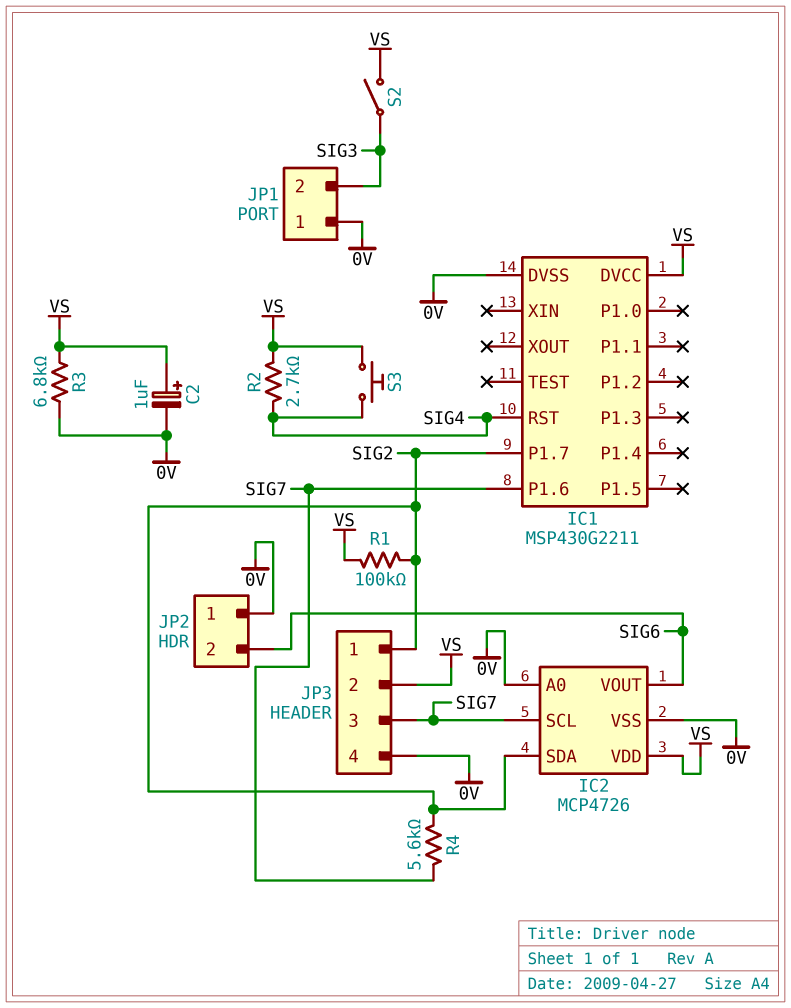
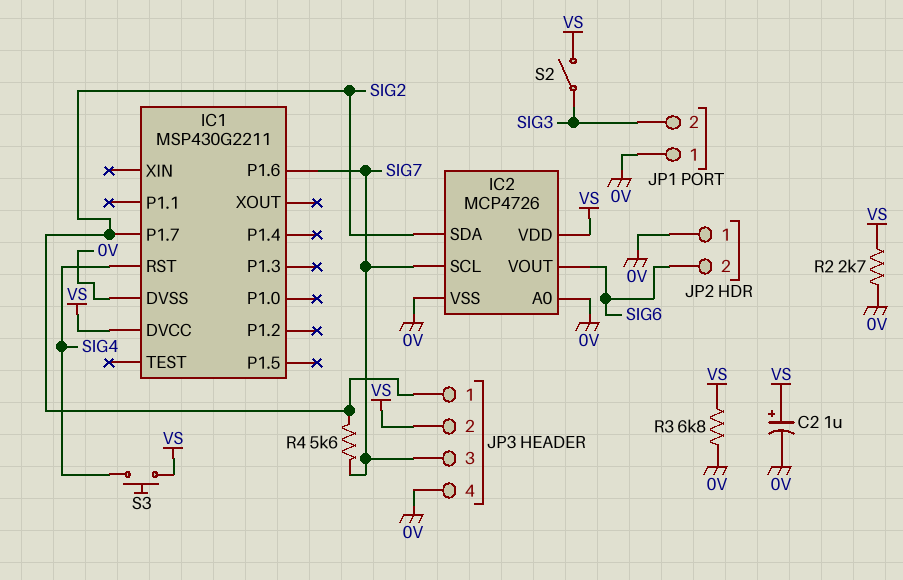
R1: 100k (SIG2, VS) -> none
R2: 2.7k (SIG4, VS) -> 2.7k (0V, VS)

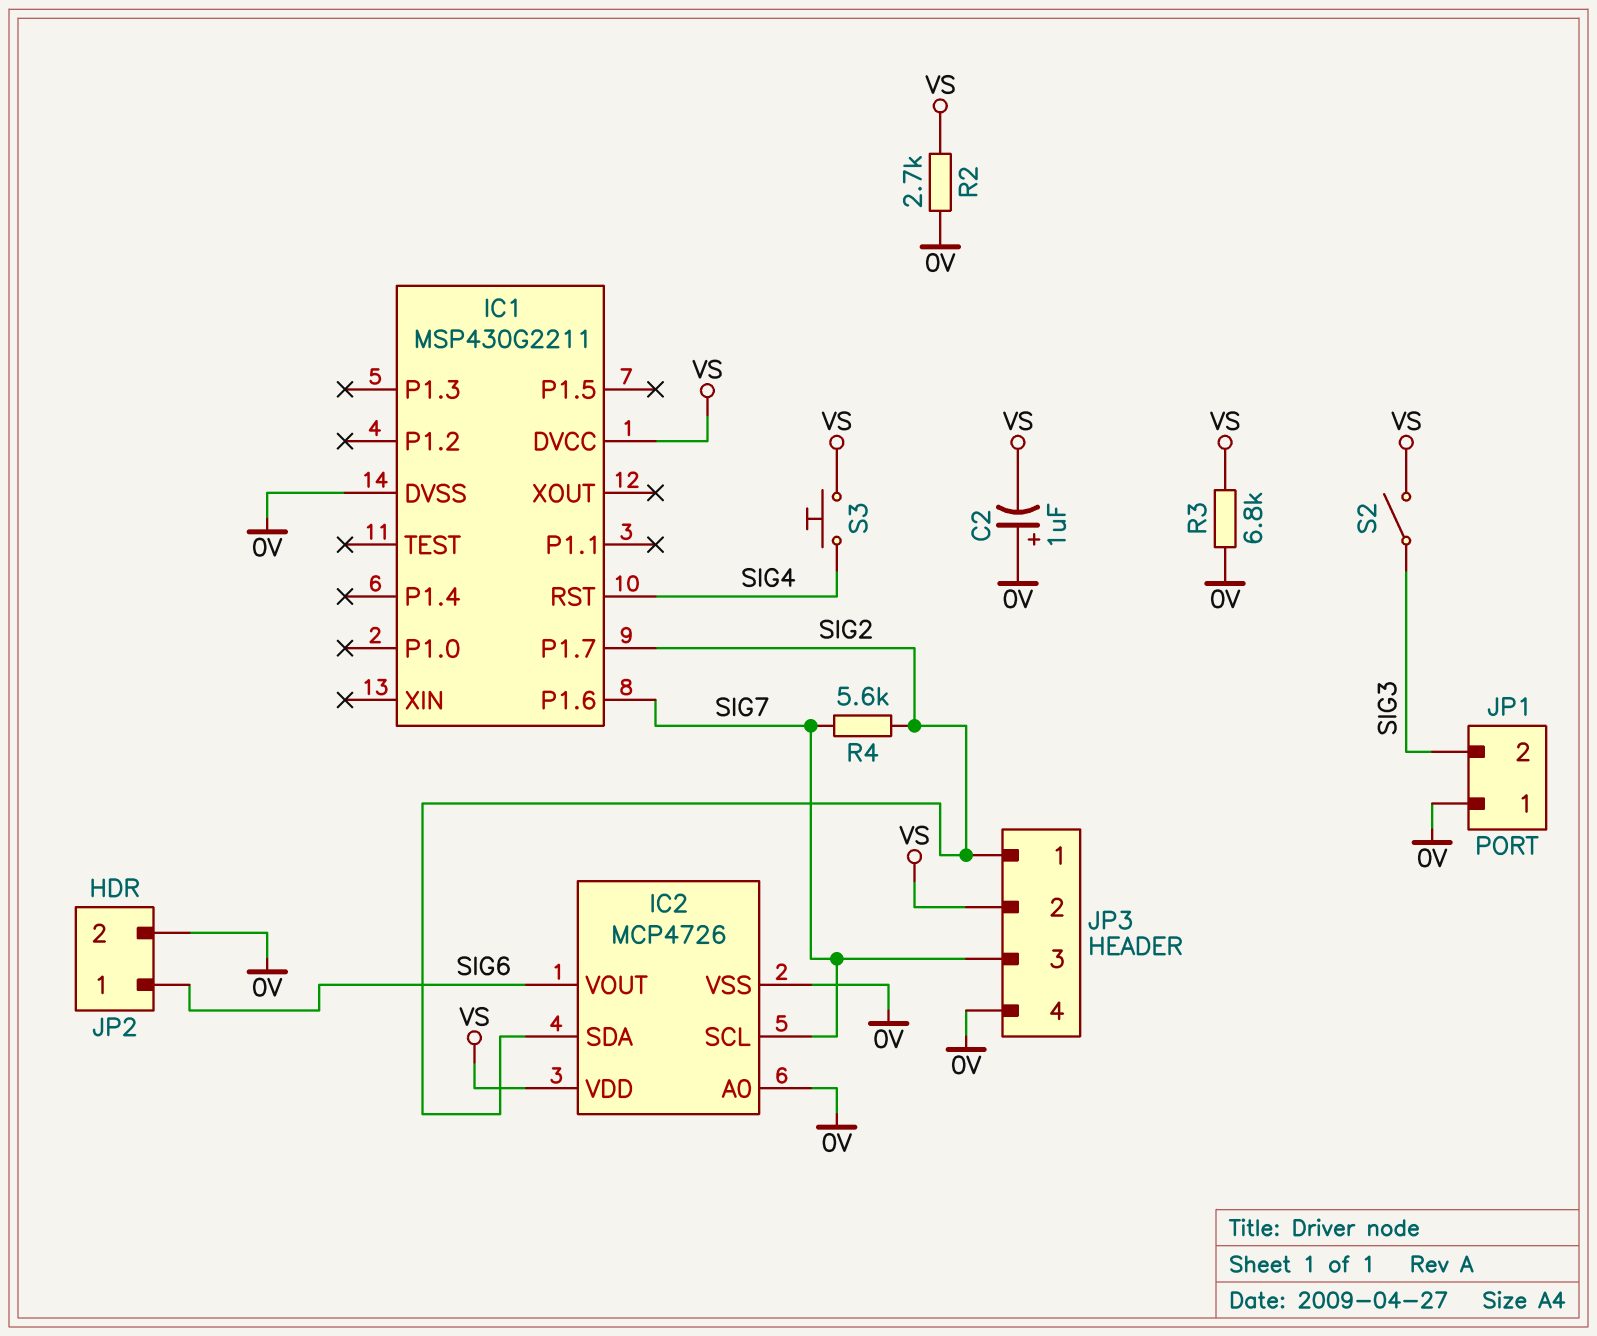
C2: 1uF (plus VS, minus 0V) -> 1uF (plus 0V, minus VS)
JP2 pin 1: 0V -> SIG6
JP2 pin 2: SIG6 -> 0V

